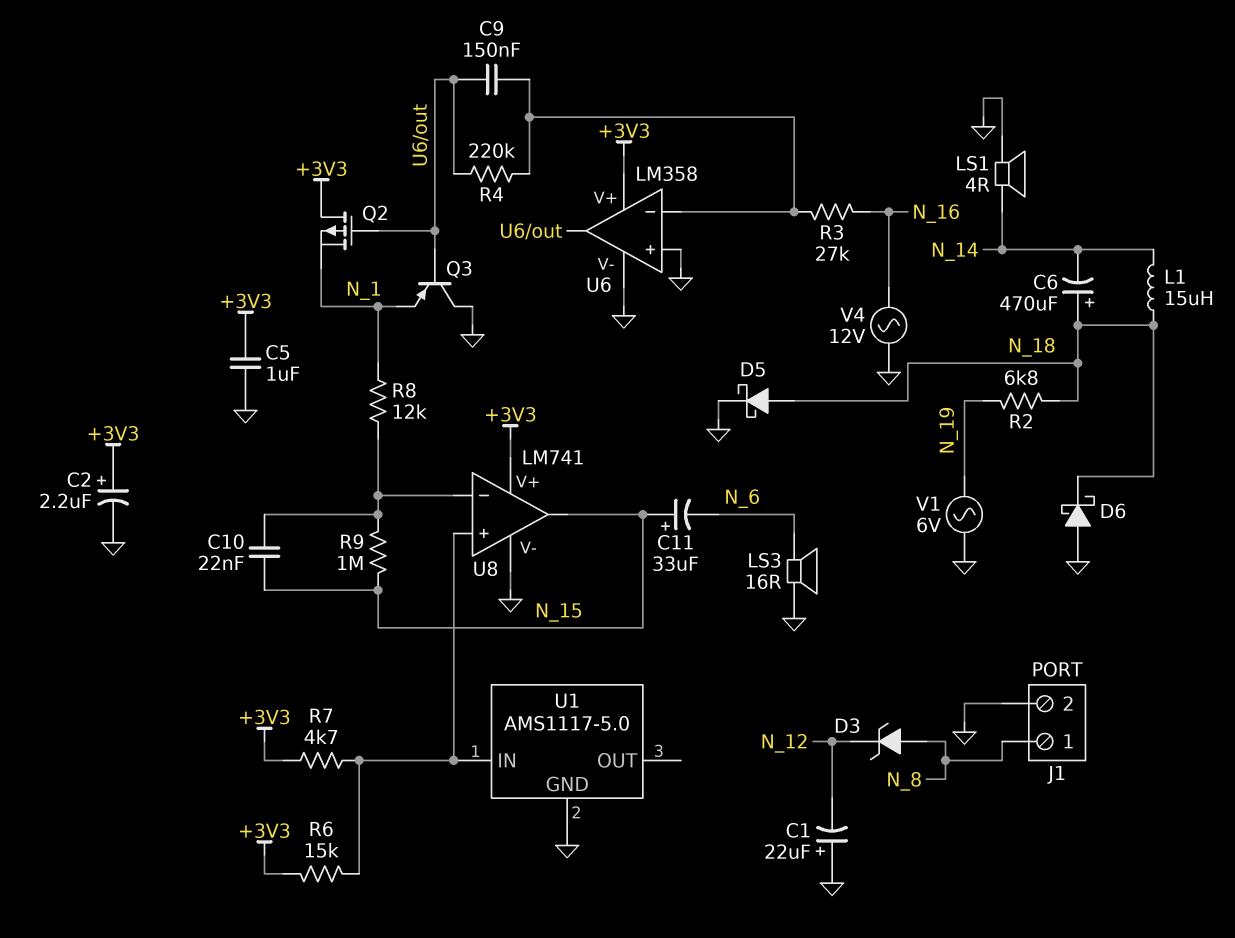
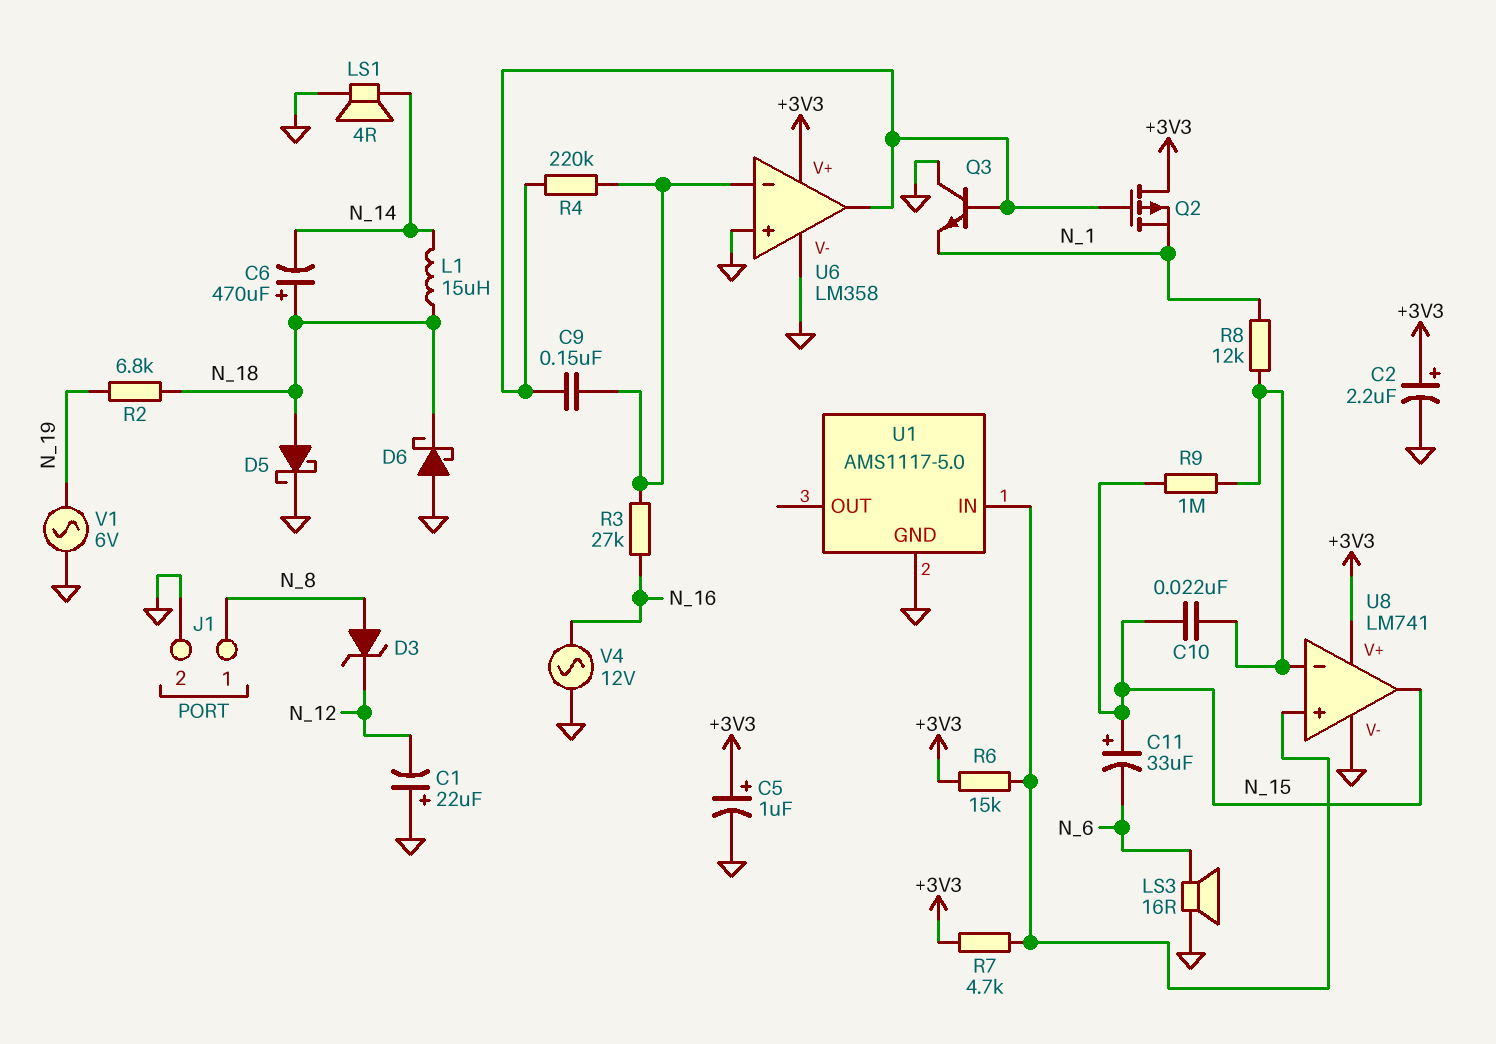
C5: 1uF (+3V3, GND) -> 1uF (plus +3V3, minus GND)
Q3: PNP (B U6/out, C GND, E N_1) -> NPN (B U6/out, C GND, E N_1)

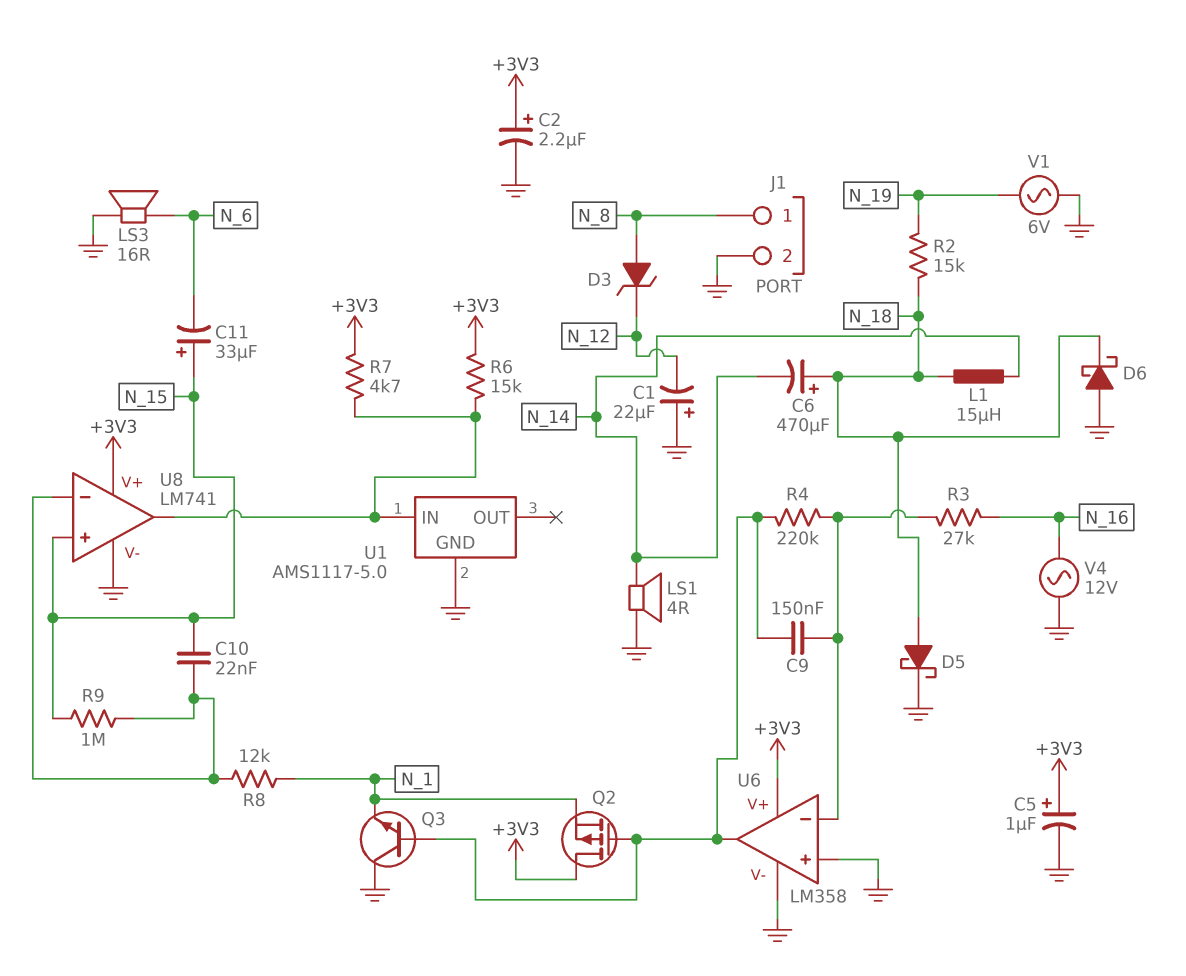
R2: 6.8k (N_18, N_19) -> 15k (N_18, N_19)
U8 pin in+: U1/IN -> N_15
U8 pin out: N_15 -> U1/IN

